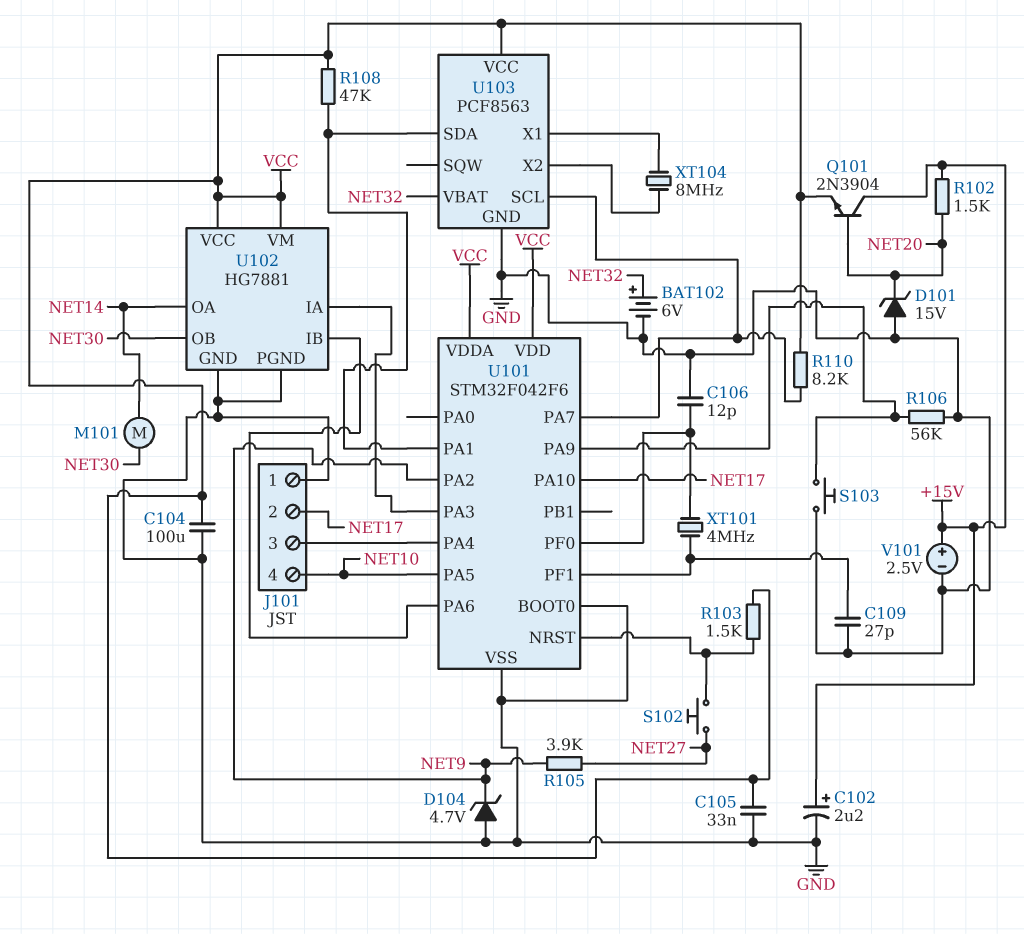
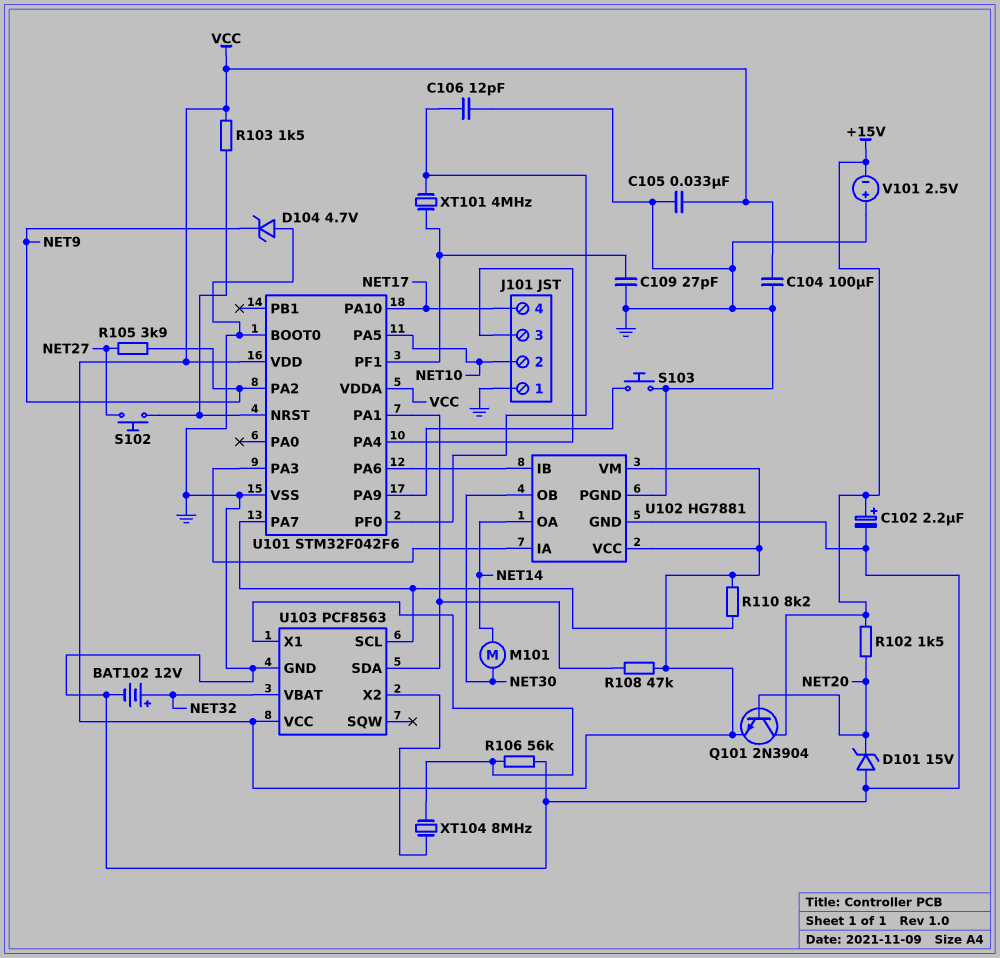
BAT102: 6V (plus NET32, minus GND) -> 12V (plus NET32, minus GND)
J101 pin 2: NET17 -> NET10
J101 pin 4: NET10 -> NET17
R106: 56k (GND, U101/PA9) -> 56k (GND, U103/X1)
V101: 2.5V (plus +15V, minus GND) -> 2.5V (plus GND, minus +15V)

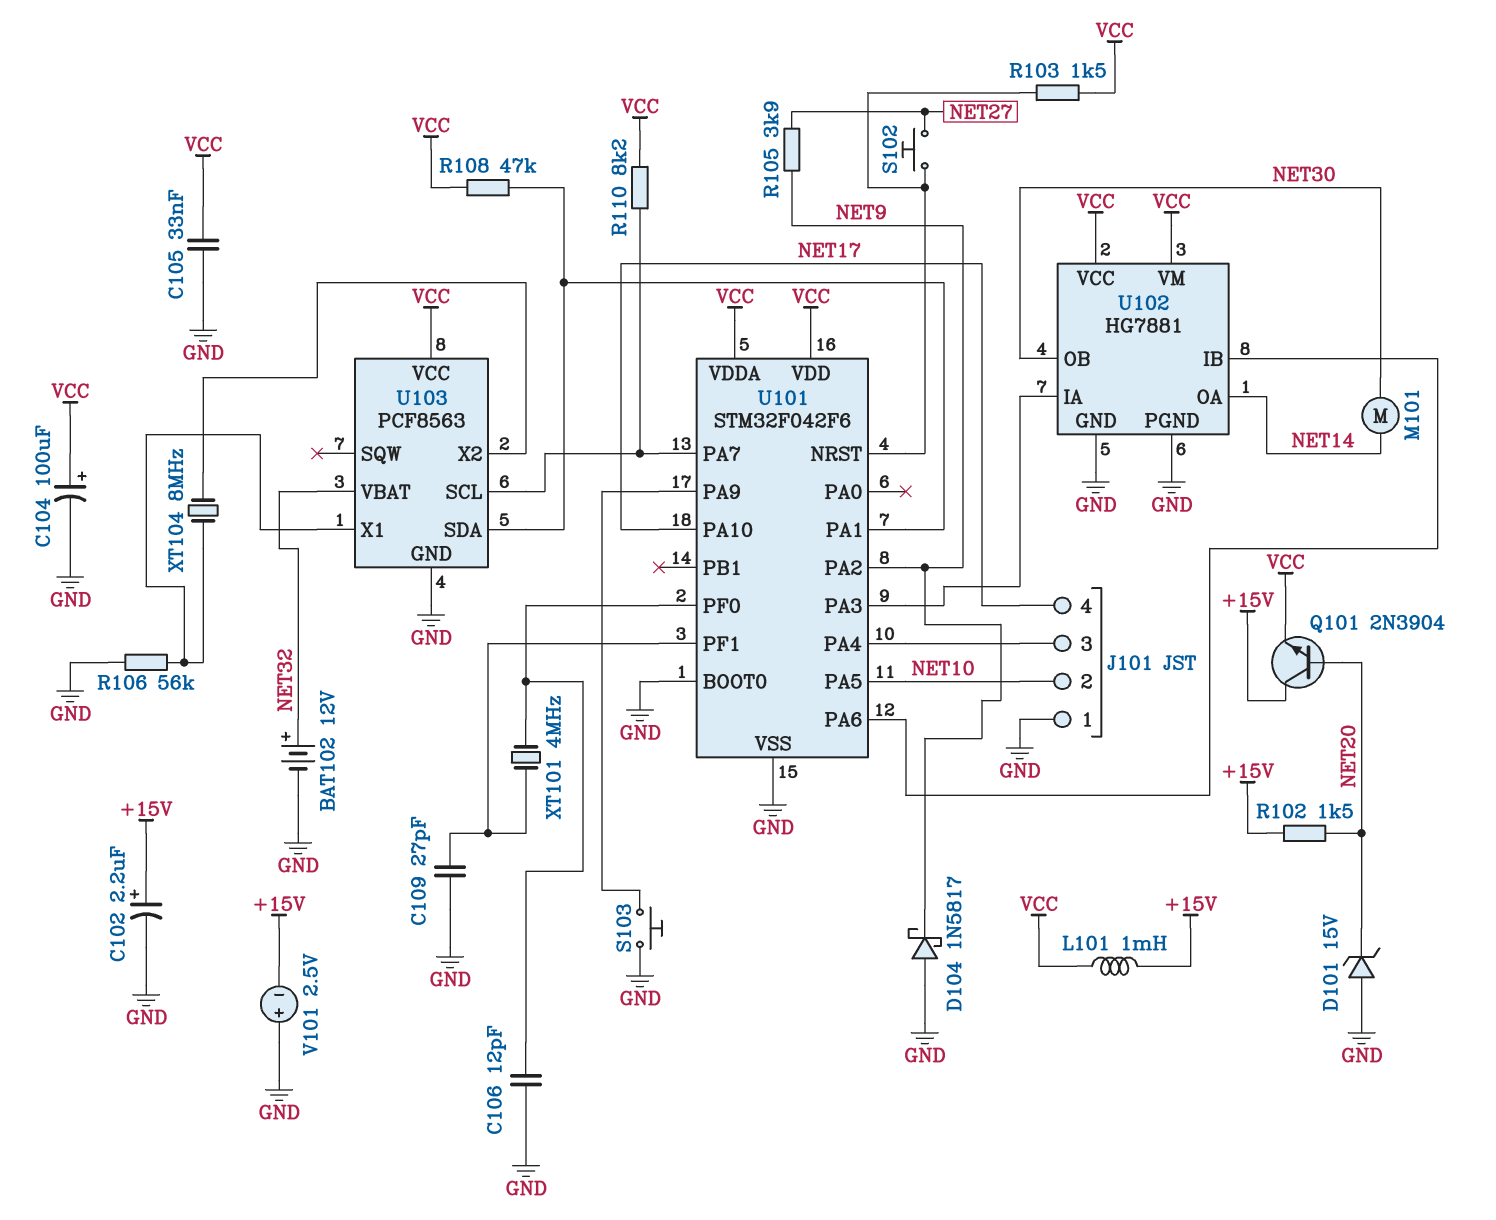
C104: 100uF (GND, VCC) -> 100uF (plus VCC, minus GND)
D104: zener 4.7V (A GND, K NET9) -> schottky 1N5817 (A GND, K NET9)
L101: none -> 1mH (+15V, VCC)

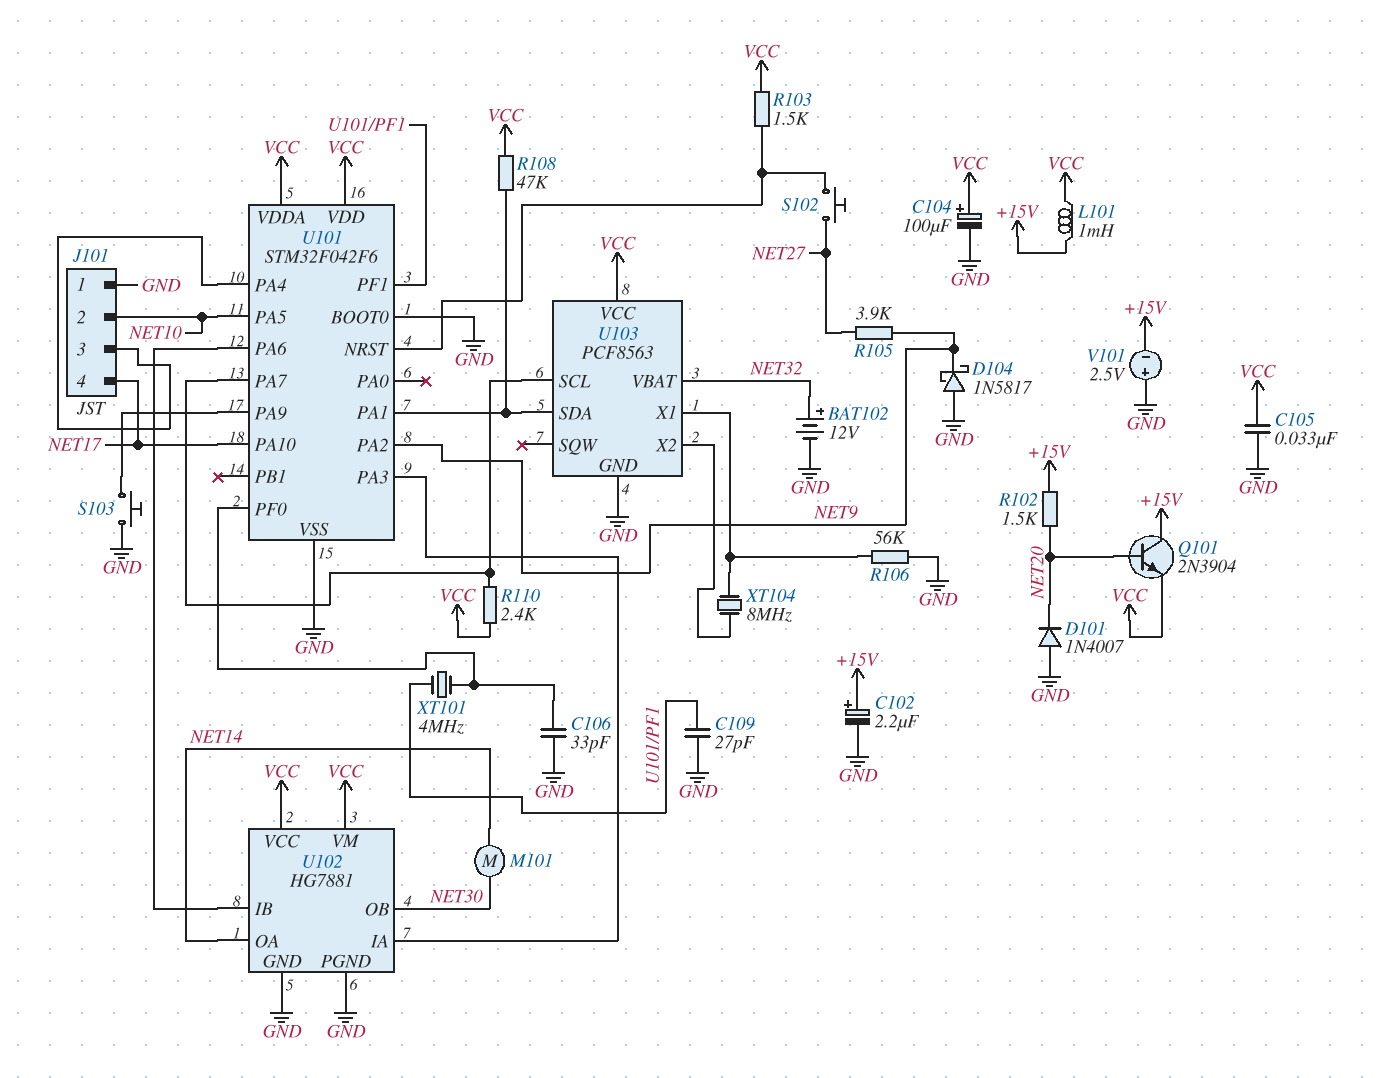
C106: 12pF (GND, U101/PF0) -> 33pF (GND, U101/PF0)
D101: zener 15V (A GND, K NET20) -> diode 1N4007 (A GND, K NET20)
R110: 8.2k (U101/PA7, VCC) -> 2.4k (U101/PA7, VCC)

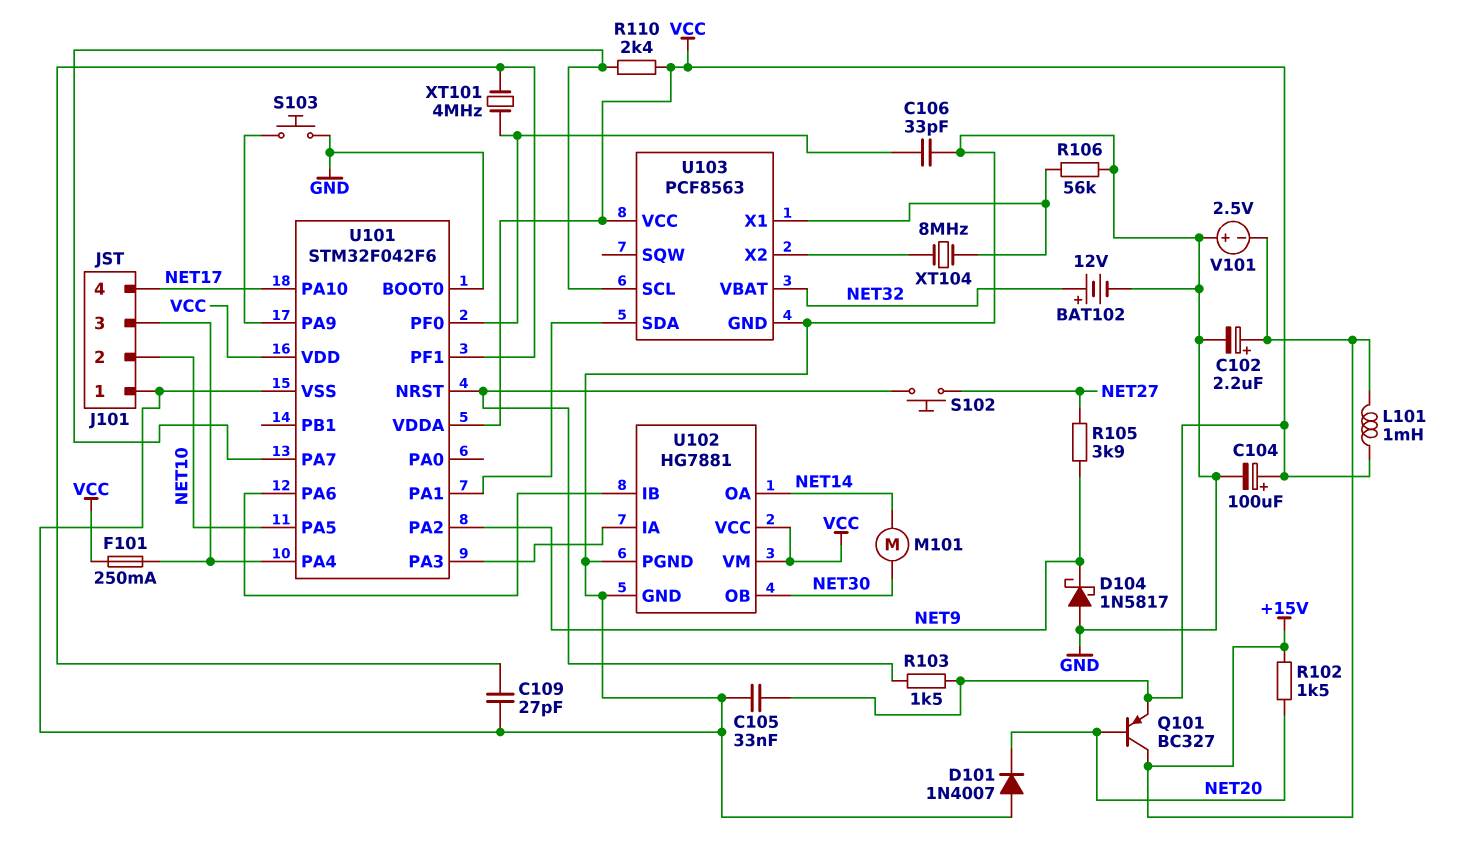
F101: none -> 250mA (J101/3, VCC)
Q101: NPN 2N3904 (B NET20, C +15V, E VCC) -> PNP BC327 (B NET20, C +15V, E VCC)
R108: 47k (U101/PA1, VCC) -> none

